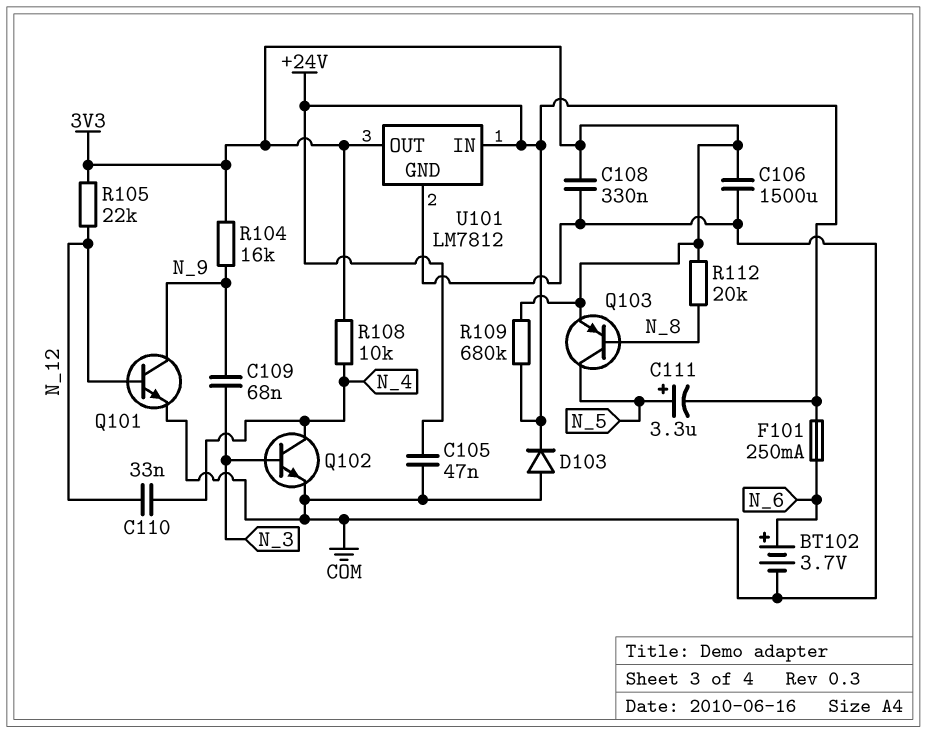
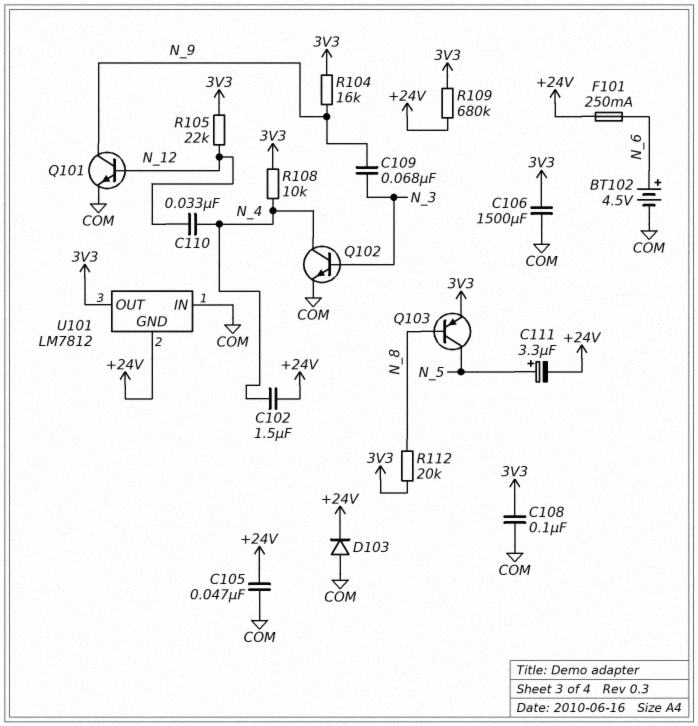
BT102: 3.7V (plus N_6, minus COM) -> 4.5V (plus N_6, minus COM)
C102: none -> 1.5uF (+24V, N_4)
C108: 330nF (3V3, COM) -> 100nF (3V3, COM)
U101 pin GND: COM -> +24V
U101 pin IN: +24V -> COM

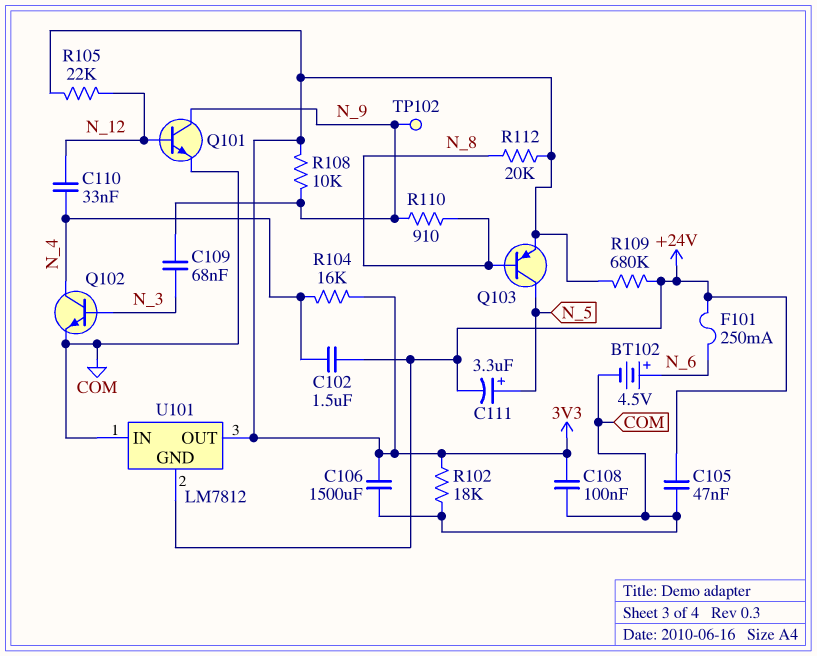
D103: diode (A COM, K +24V) -> none
R102: none -> 18k (3V3, COM)
R104: 16k (3V3, N_9) -> 16k (3V3, N_4)
R108: 10k (3V3, N_4) -> 10k (3V3, N_9)
R110: none -> 910 (N_8, N_9)
TP102: none -> test point (N_9)

